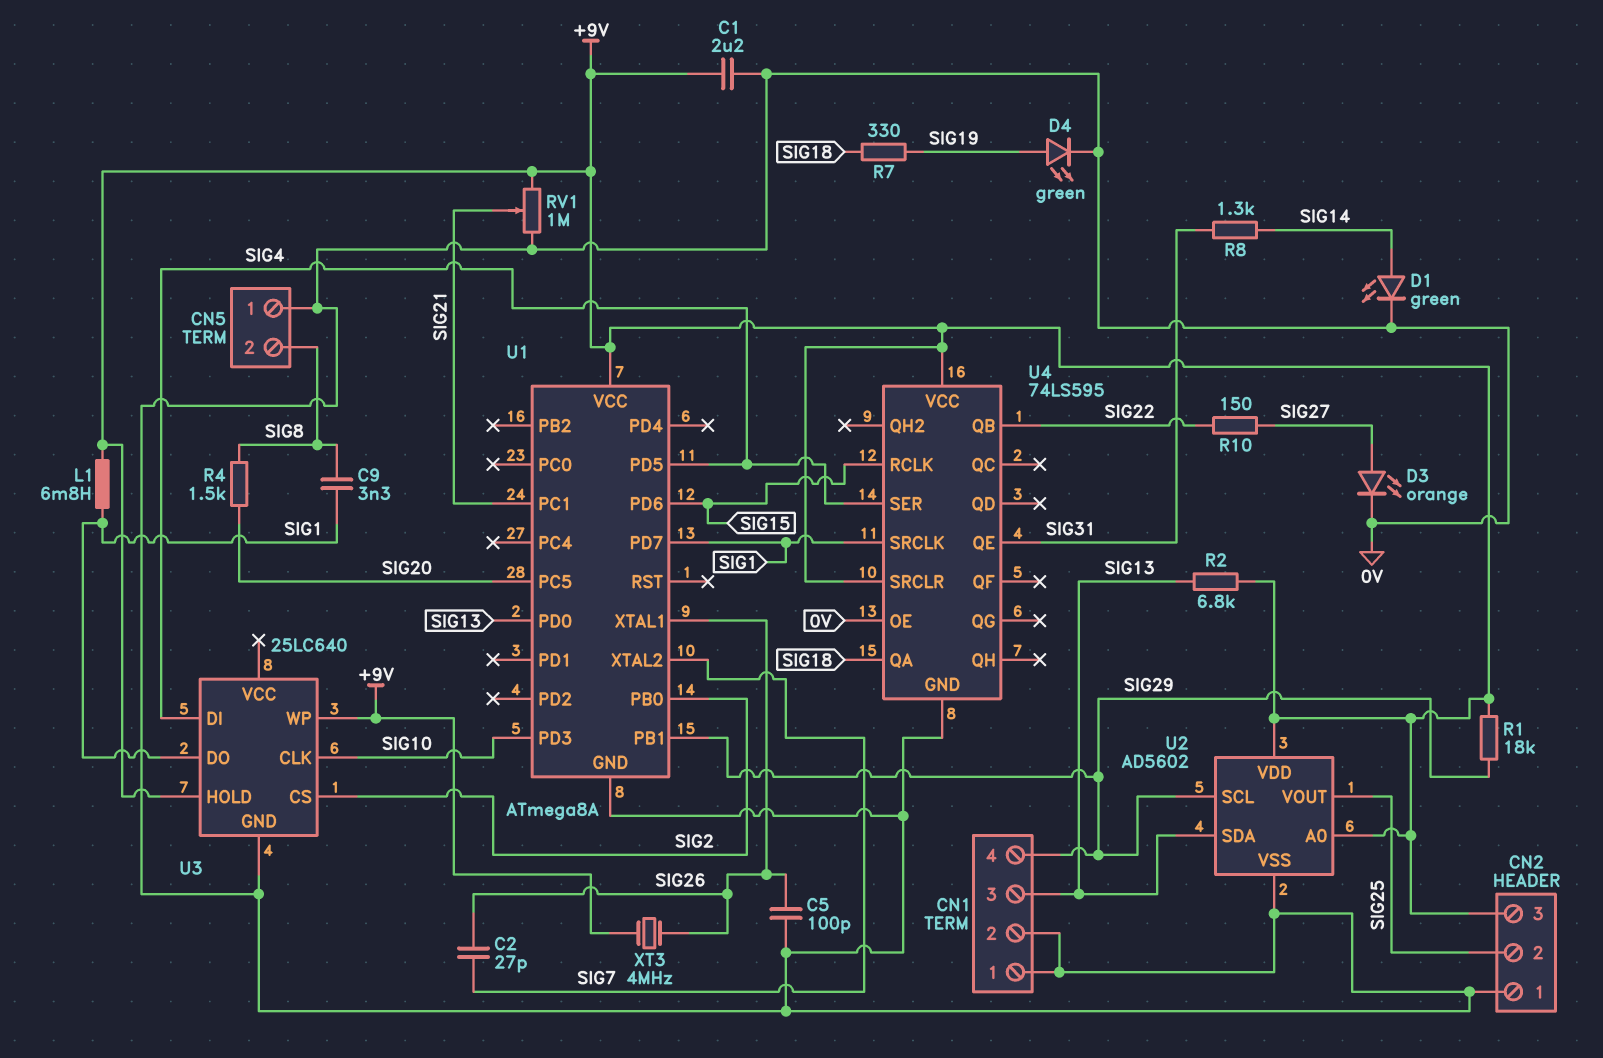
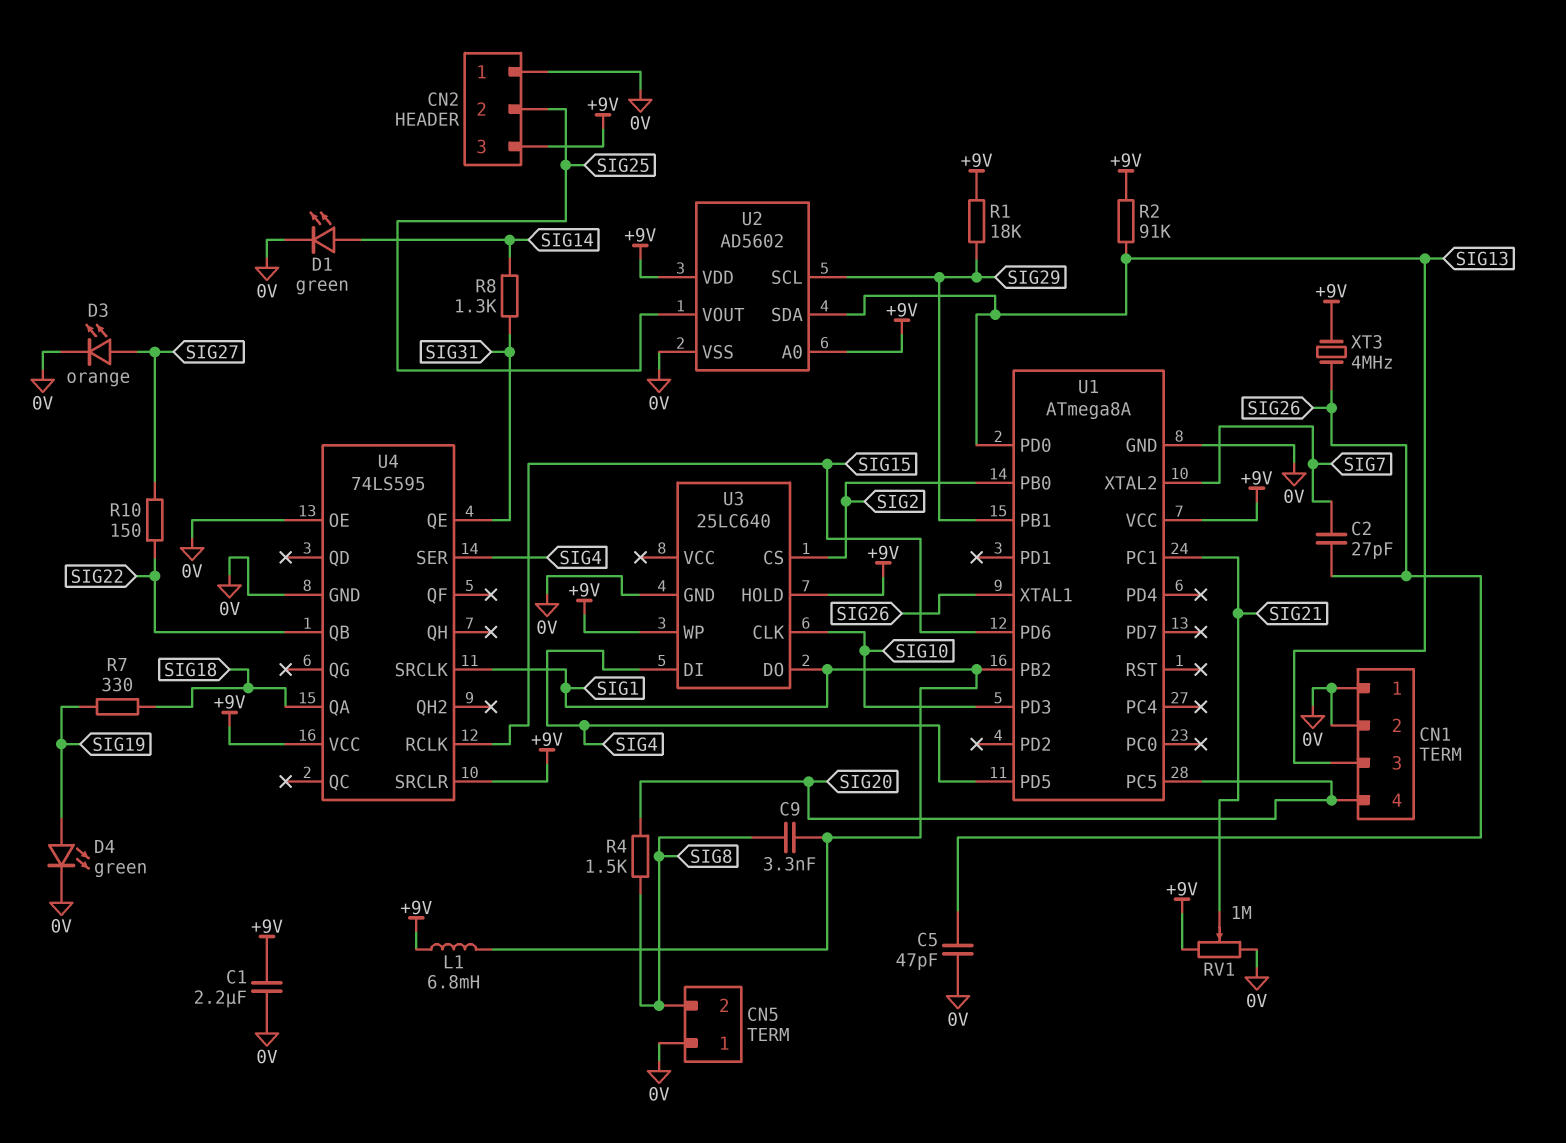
C5: 100pF (0V, SIG26) -> 47pF (0V, SIG26)
CN1 pin 4: SIG29 -> SIG20
R2: 6.8k (+9V, SIG13) -> 91k (+9V, SIG13)
U1 pin PB2: none -> SIG1
U1 pin PD7: SIG1 -> none

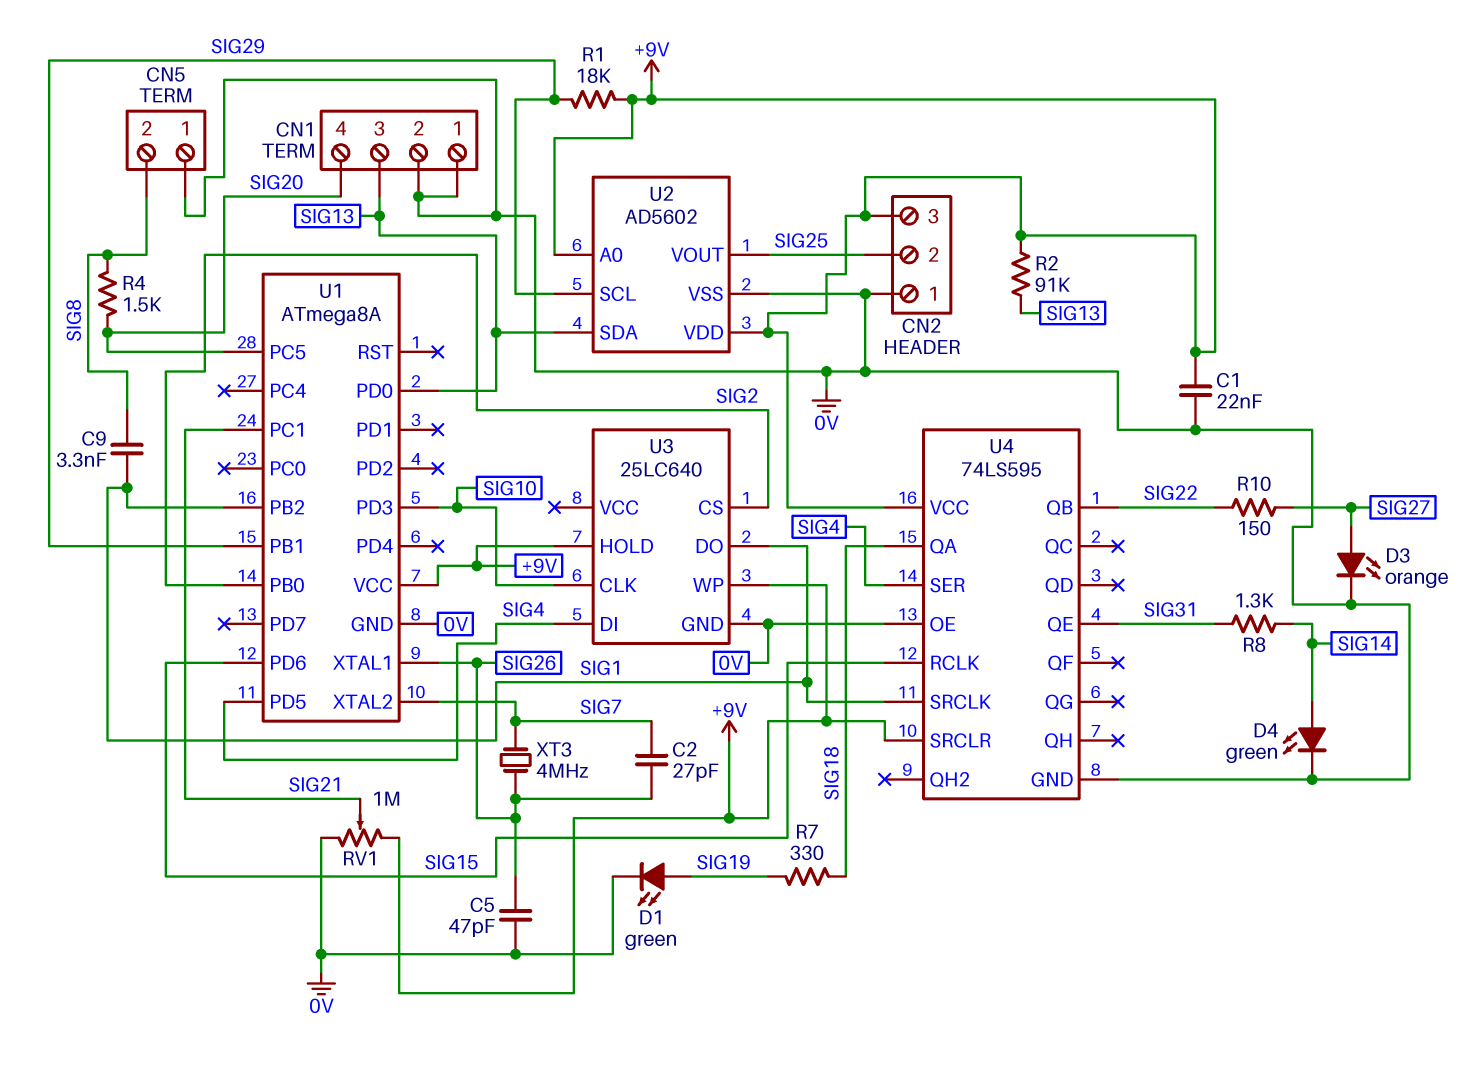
C1: 2.2uF (+9V, 0V) -> 22nF (+9V, 0V)
D1: LED green (A SIG14, K 0V) -> LED green (A SIG19, K 0V)
D4: LED green (A SIG19, K 0V) -> LED green (A SIG14, K 0V)
L1: 6.8mH (+9V, SIG1) -> none
XT3: 4MHz (+9V, SIG26) -> 4MHz (SIG7, SIG26)

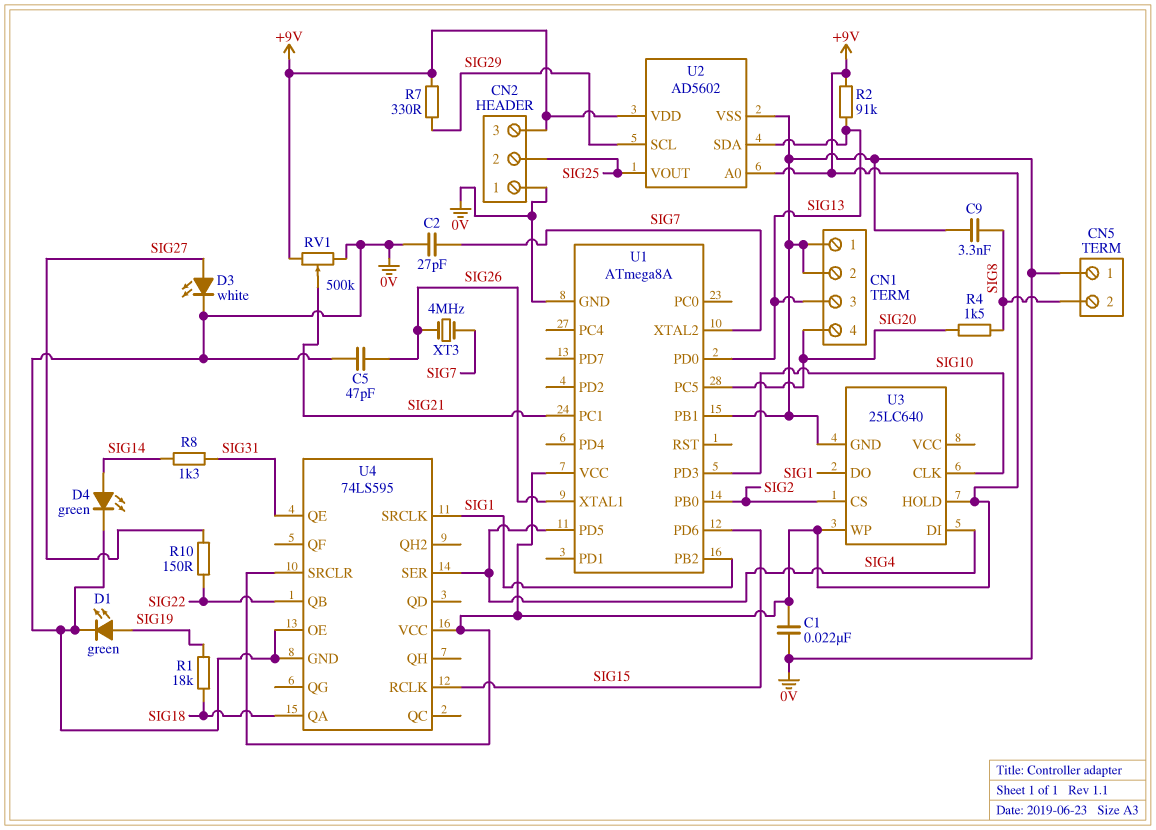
C2: 27pF (SIG7, SIG26) -> 27pF (0V, SIG7)
C9: 3.3nF (SIG1, SIG8) -> 3.3nF (0V, SIG8)
D3: LED orange (A SIG27, K 0V) -> LED white (A SIG27, K 0V)
R1: 18k (+9V, SIG29) -> 18k (SIG18, SIG19)
R7: 330 (SIG18, SIG19) -> 330 (+9V, SIG29)
RV1: 1M (+9V, 0V, wiper SIG21) -> 500k (+9V, 0V, wiper SIG21)
U1 pin PB1: SIG29 -> 0V

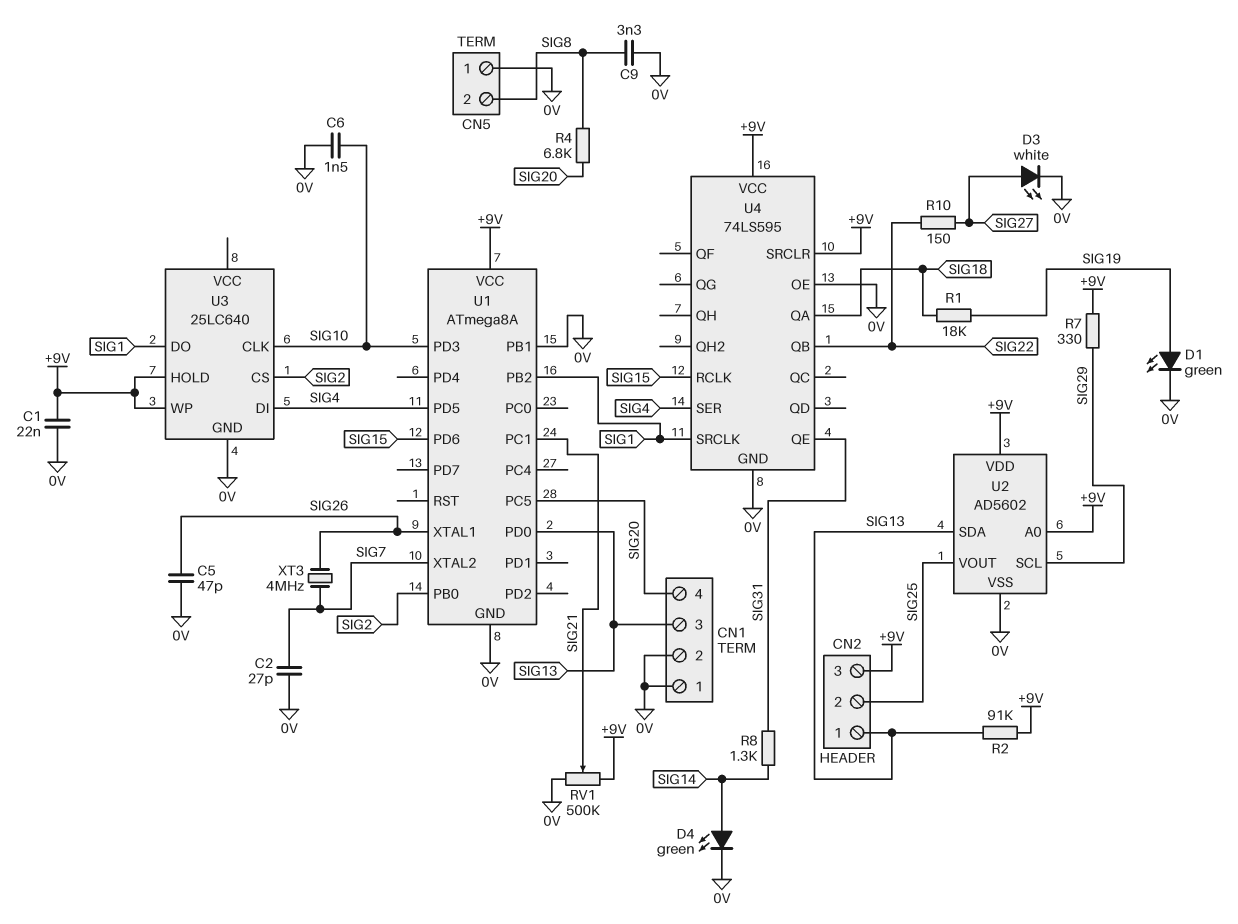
C6: none -> 1.5nF (0V, SIG10)
CN2 pin 1: 0V -> SIG13
R4: 1.5k (SIG8, SIG20) -> 6.8k (SIG8, SIG20)

